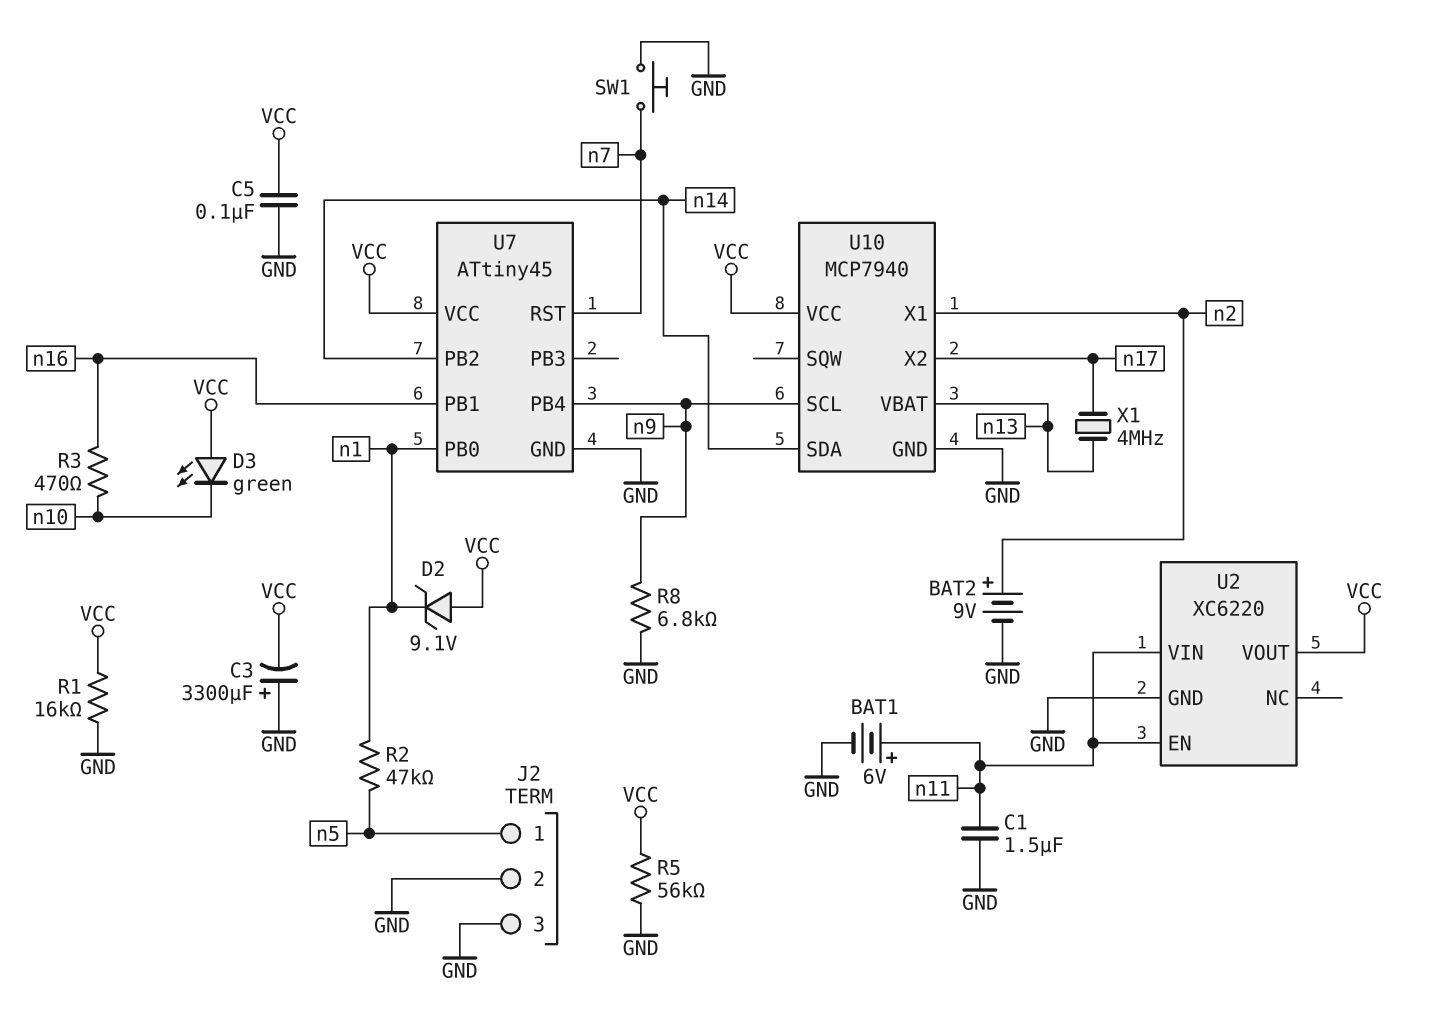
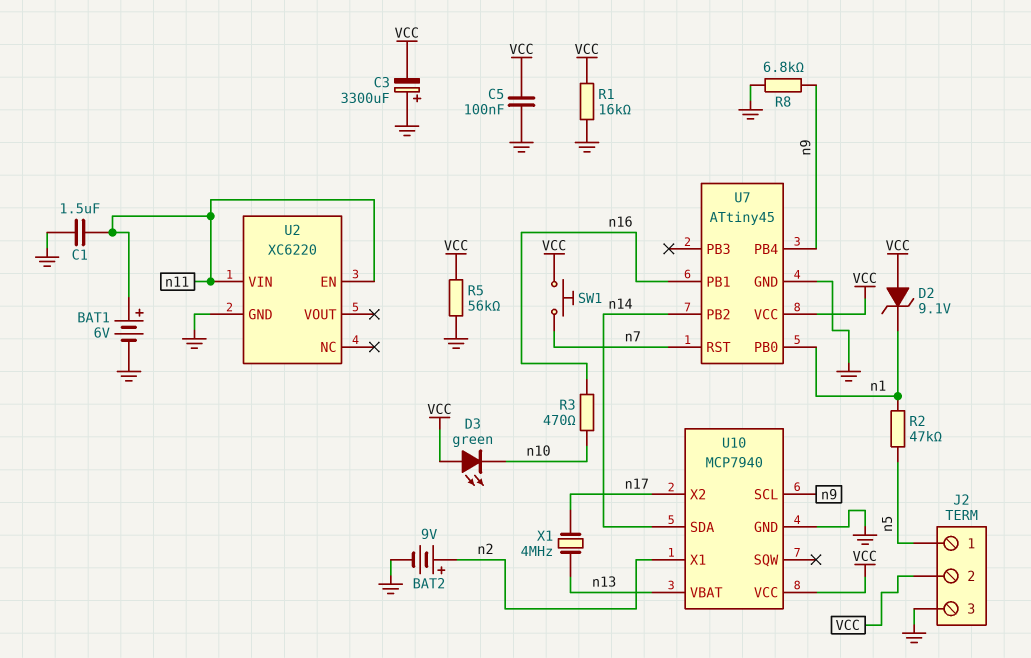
J2 pin 2: GND -> VCC
SW1: button (GND, n7) -> button (VCC, n7)
U2 pin VOUT: VCC -> none

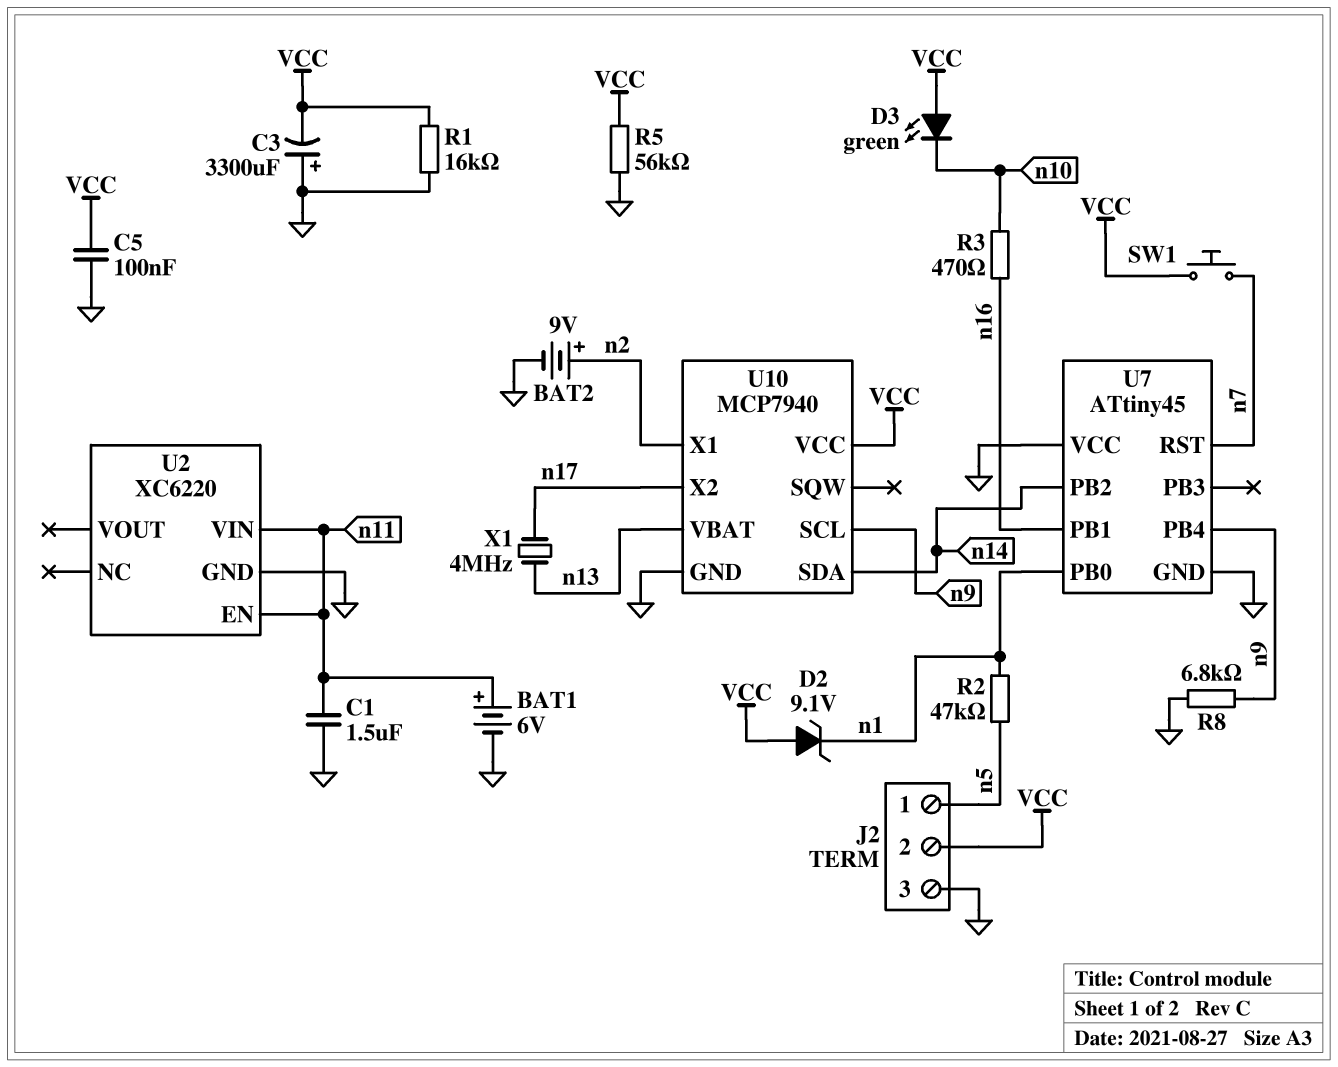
U7 pin VCC: VCC -> GND

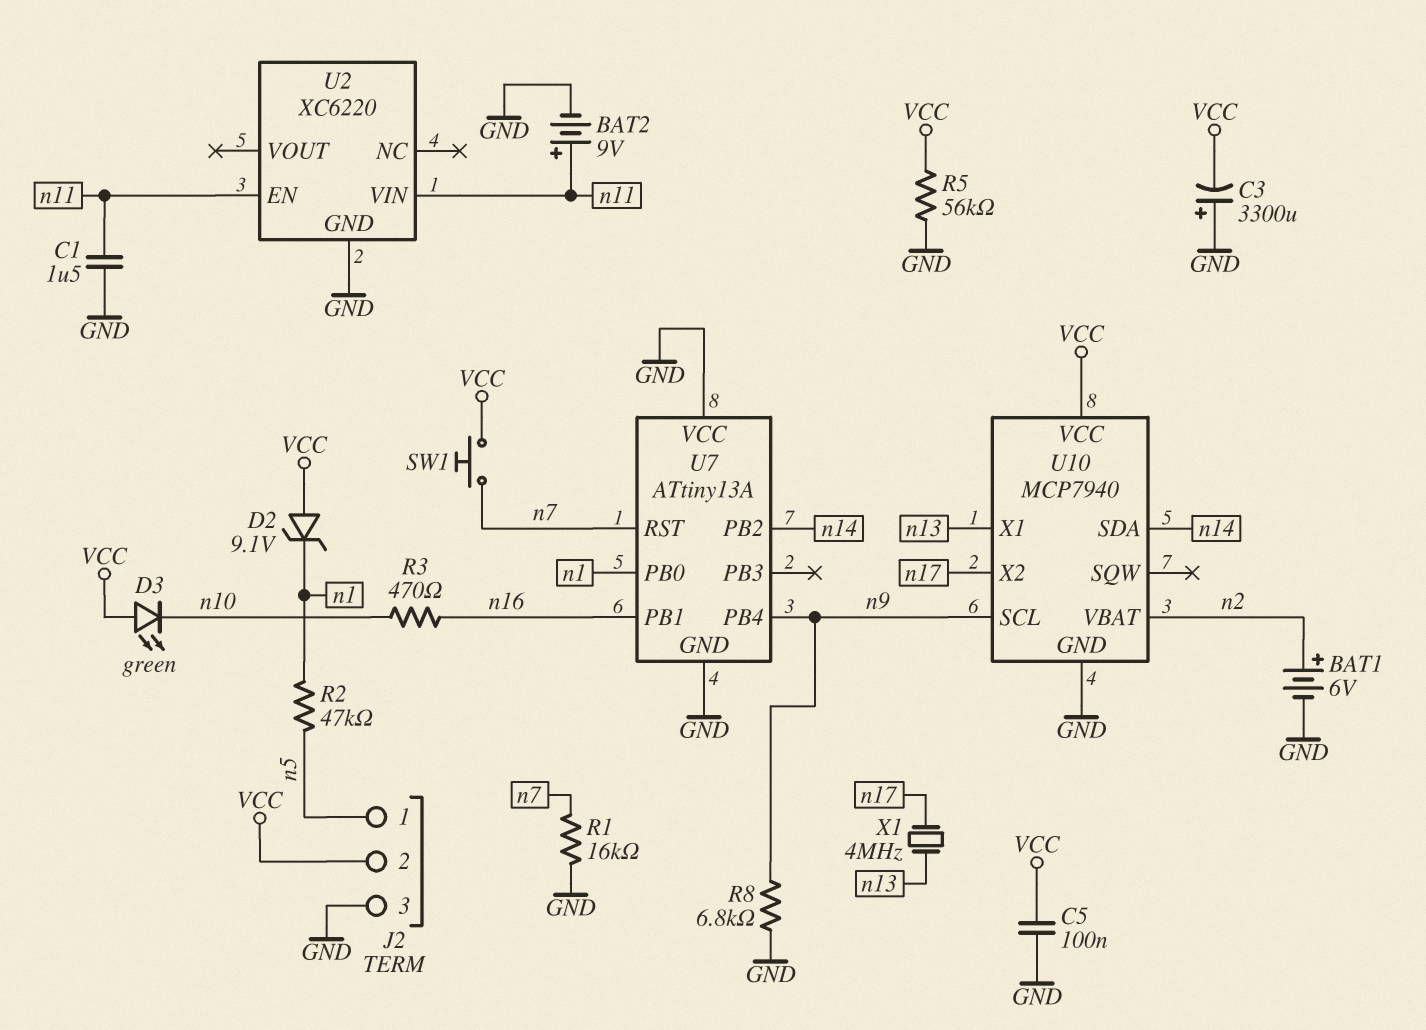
BAT1: 6V (plus n11, minus GND) -> 6V (plus n2, minus GND)
BAT2: 9V (plus n2, minus GND) -> 9V (plus n11, minus GND)
R1: 16k (GND, VCC) -> 16k (GND, n7)
U7: ATtiny45 -> ATtiny13A
U10 pin VBAT: n13 -> n2
U10 pin X1: n2 -> n13

